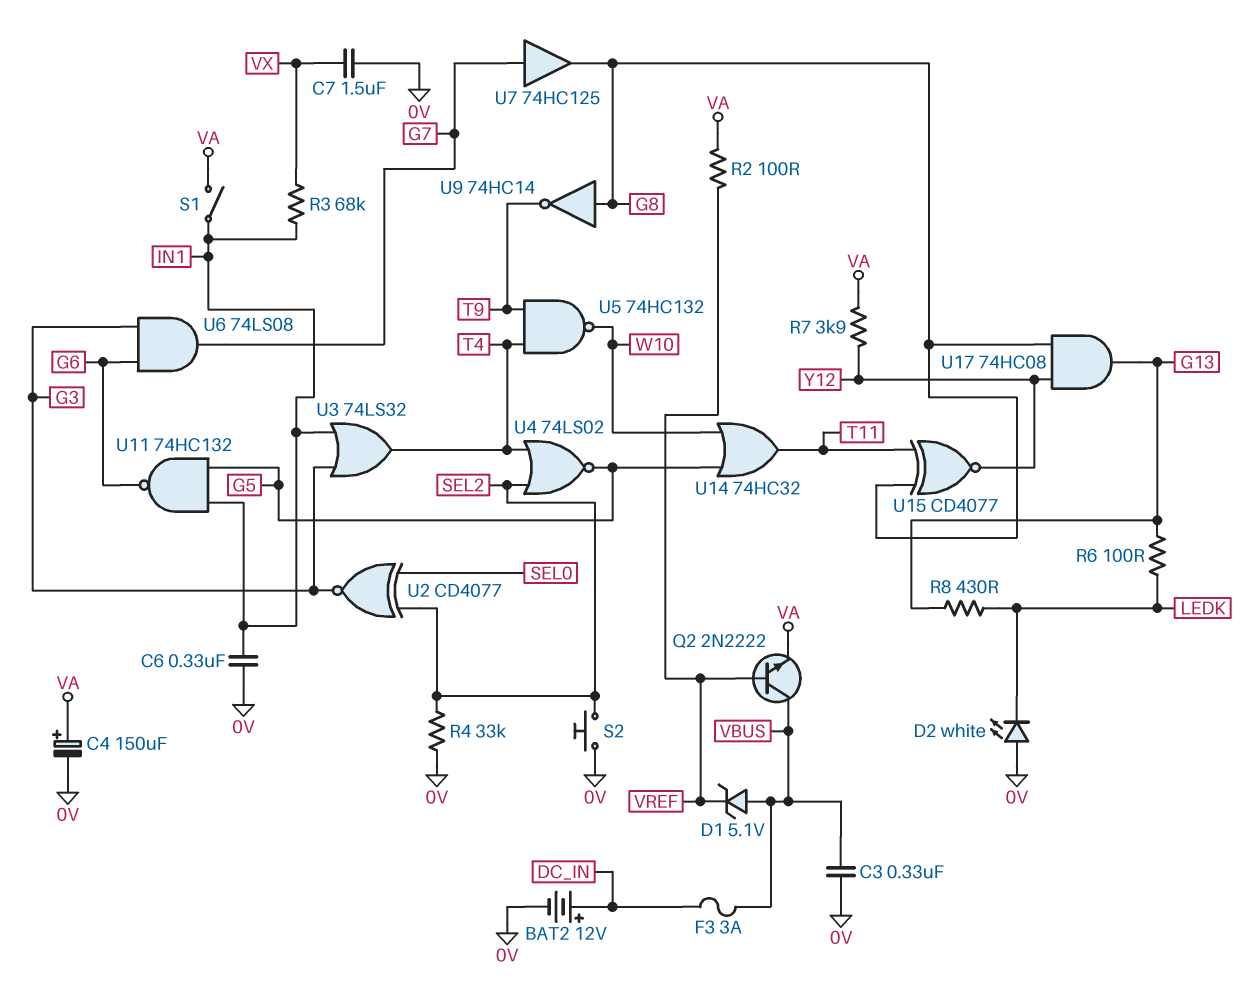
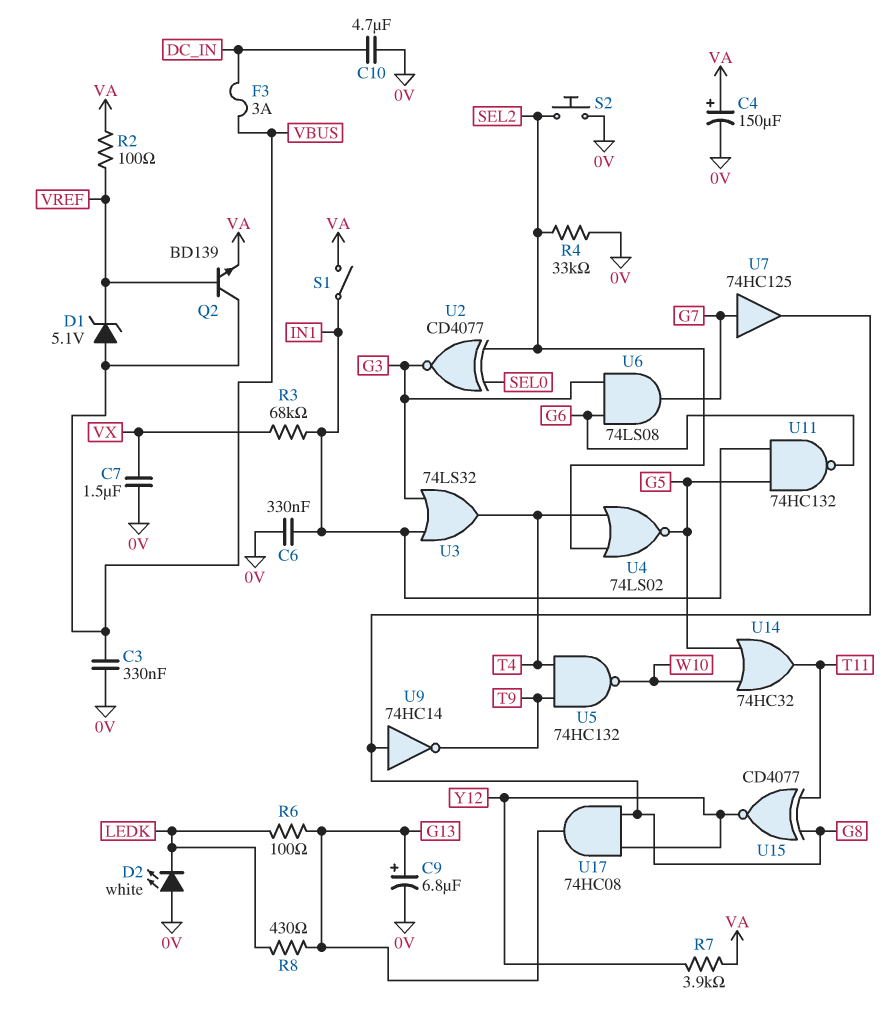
BAT2: 12V (plus DC_IN, minus 0V) -> none
C9: none -> 6.8uF (plus G13, minus 0V)
C10: none -> 4.7uF (0V, DC_IN)
Q2: NPN 2N2222 (B VREF, C VBUS, E VA) -> NPN BD139 (B VREF, C VBUS, E VA)

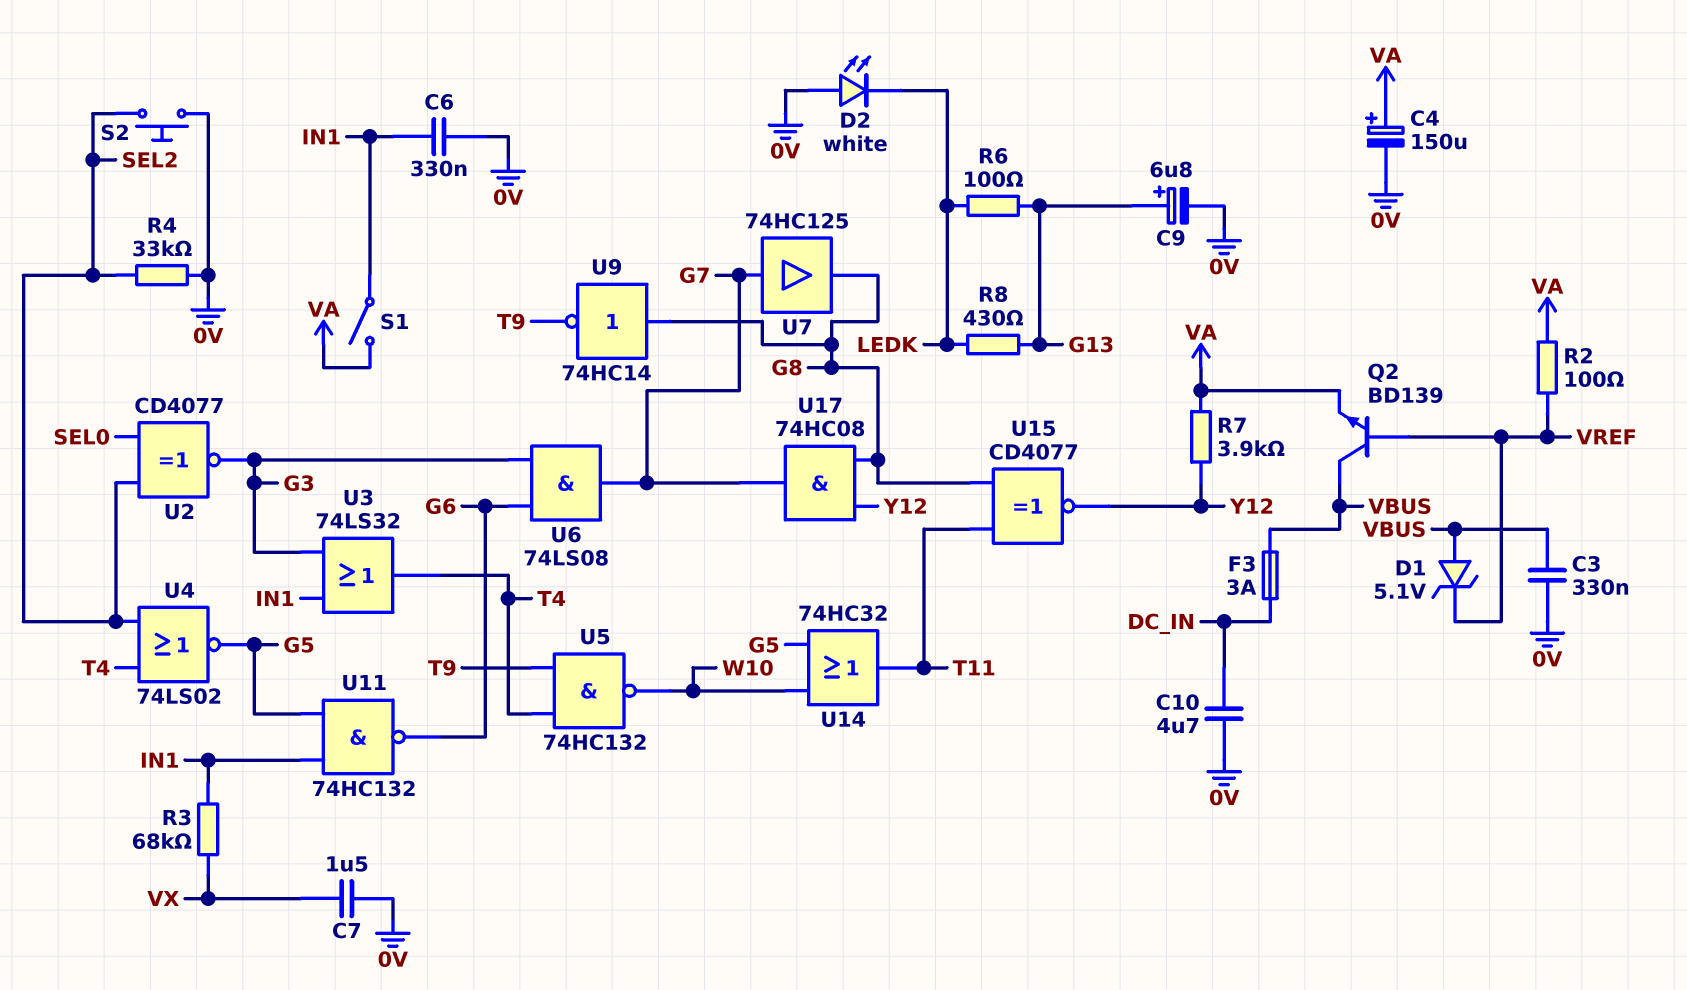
U17: AND 74HC08 (in G8, in Y12, out G13) -> AND 74HC08 (in G8, in Y12, out G7)

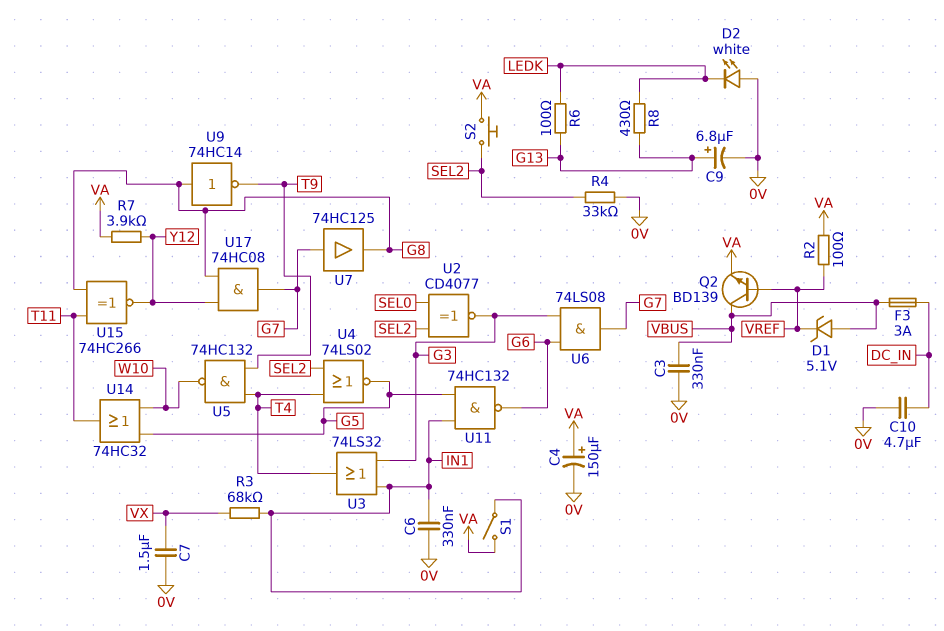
S2: button (0V, SEL2) -> button (SEL2, VA)
U15: XNOR CD4077 (in G8, in T11, out Y12) -> XNOR 74HC266 (in G8, in T11, out Y12)

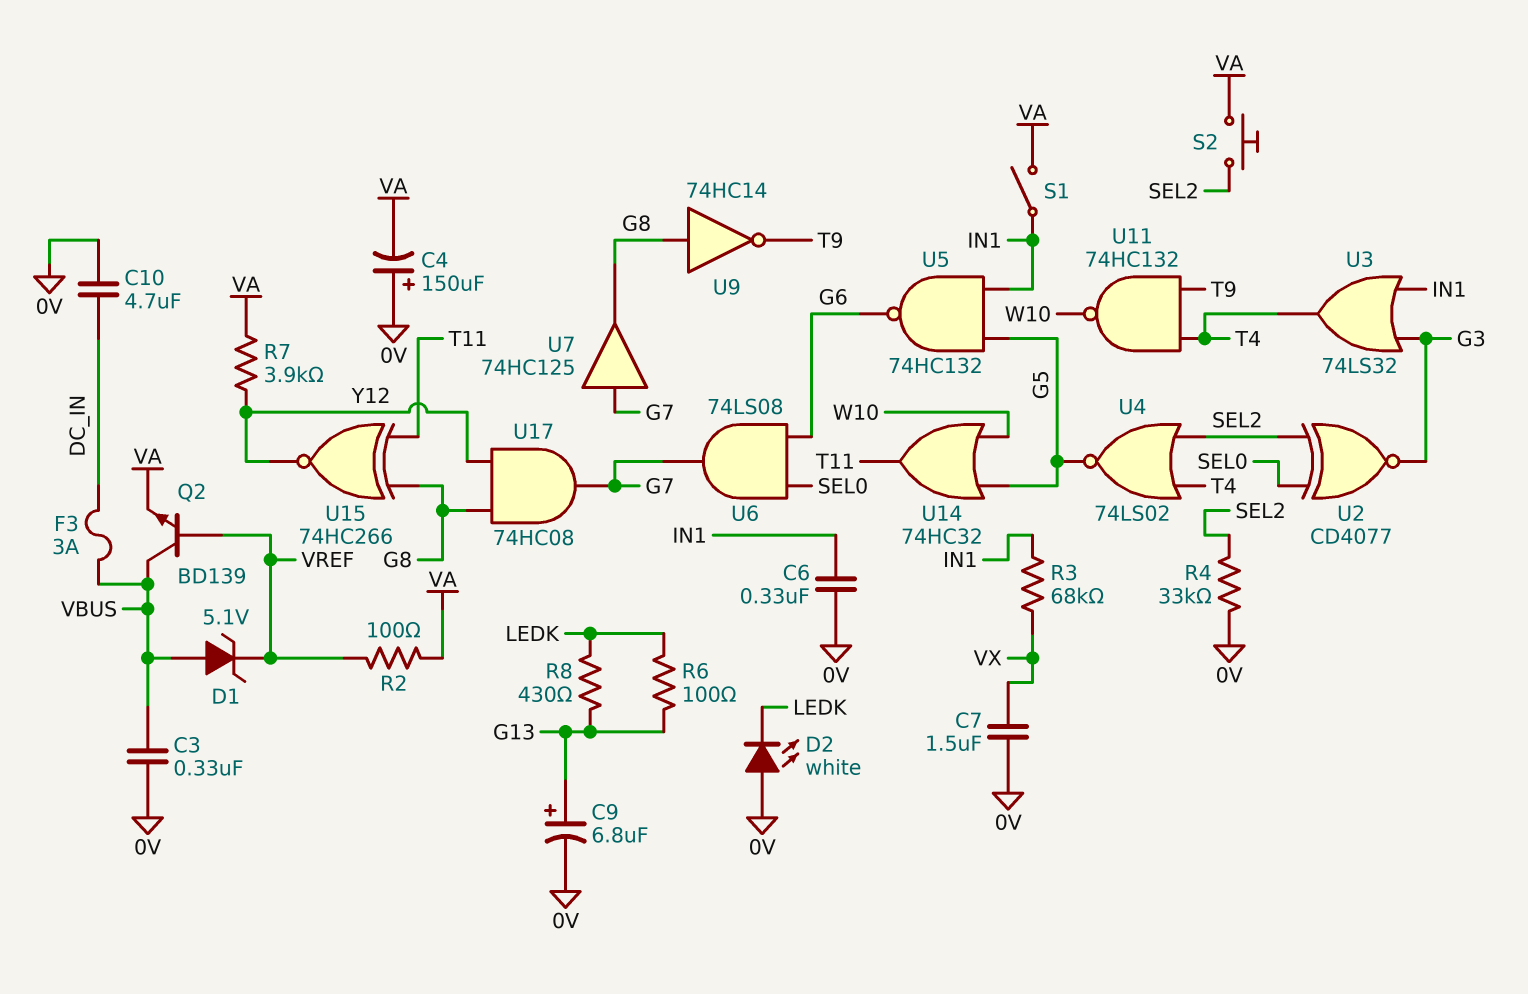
C4: 150uF (plus VA, minus 0V) -> 150uF (plus 0V, minus VA)
U5: NAND 74HC132 (in T4, in T9, out W10) -> NAND 74HC132 (in G5, in IN1, out G6)
U6: AND 74LS08 (in G3, in G6, out G7) -> AND 74LS08 (in G6, in SEL0, out G7)
U11: NAND 74HC132 (in G5, in IN1, out G6) -> NAND 74HC132 (in T4, in T9, out W10)

